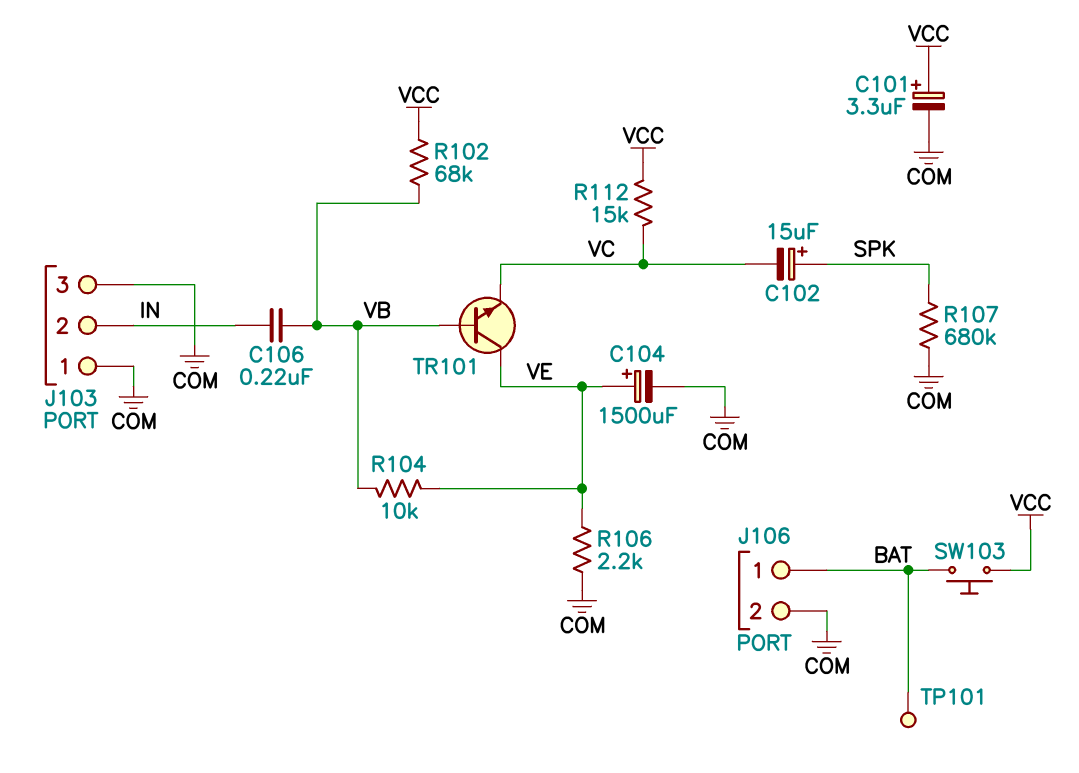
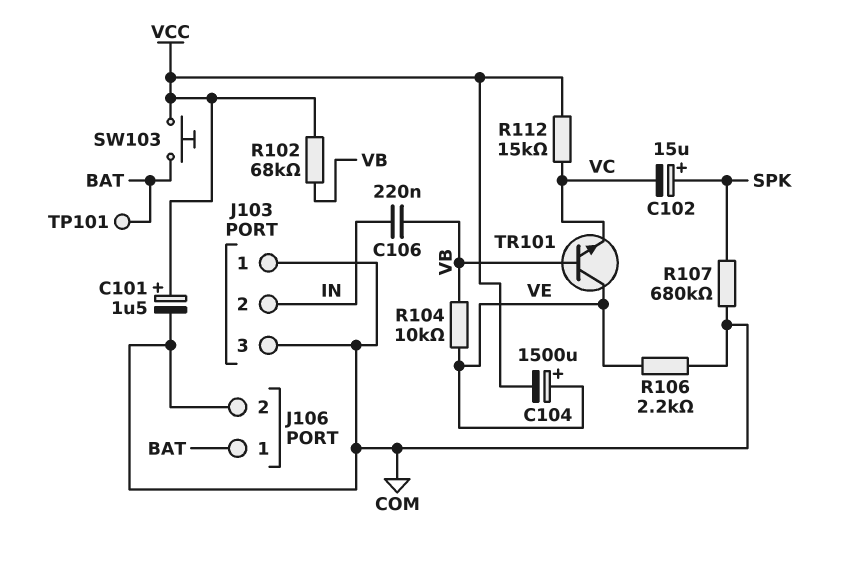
C101: 3.3uF (plus VCC, minus COM) -> 1.5uF (plus VCC, minus COM)
C104: 1500uF (plus VE, minus COM) -> 1500uF (plus VE, minus VCC)

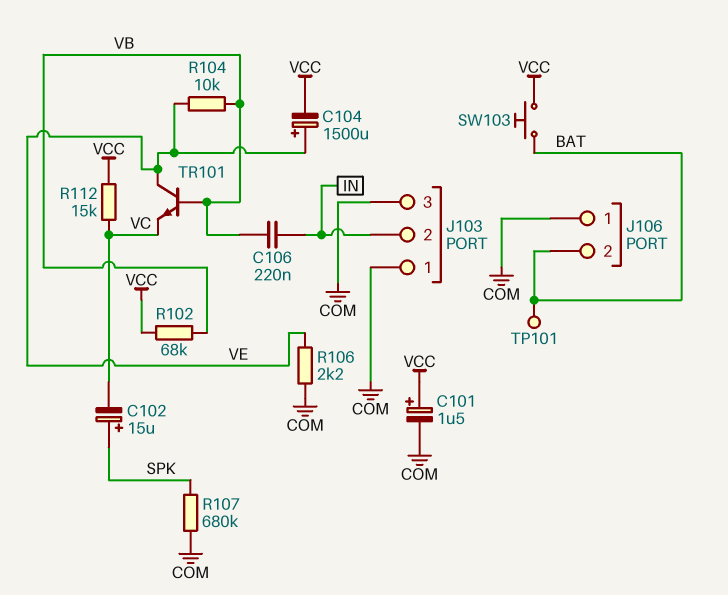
J106 pin 1: BAT -> COM
J106 pin 2: COM -> BAT

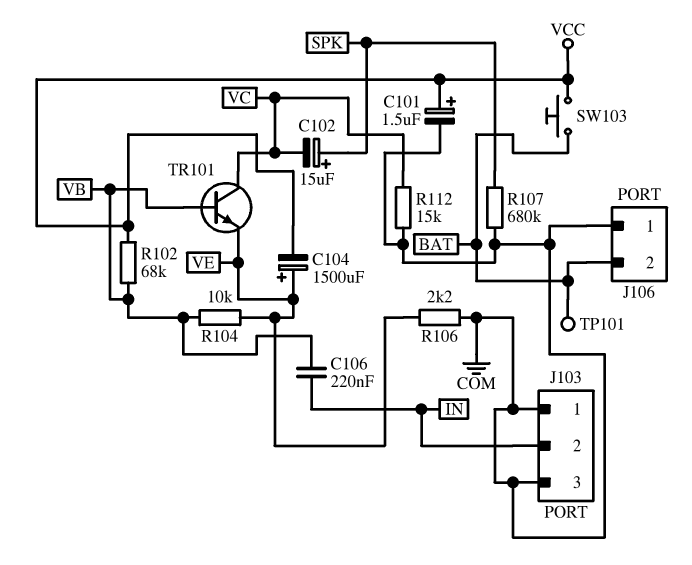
R112: 15k (VC, VCC) -> 15k (COM, VC)
TR101: NPN (B VB, C VE, E VC) -> NPN (B VB, C VC, E VE)

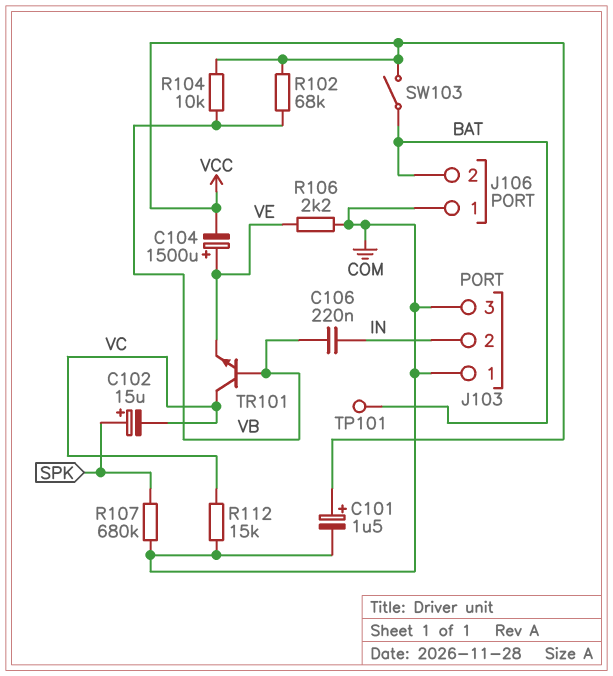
R104: 10k (VB, VE) -> 10k (VB, VCC)
SW103: button (BAT, VCC) -> switch (BAT, VCC)

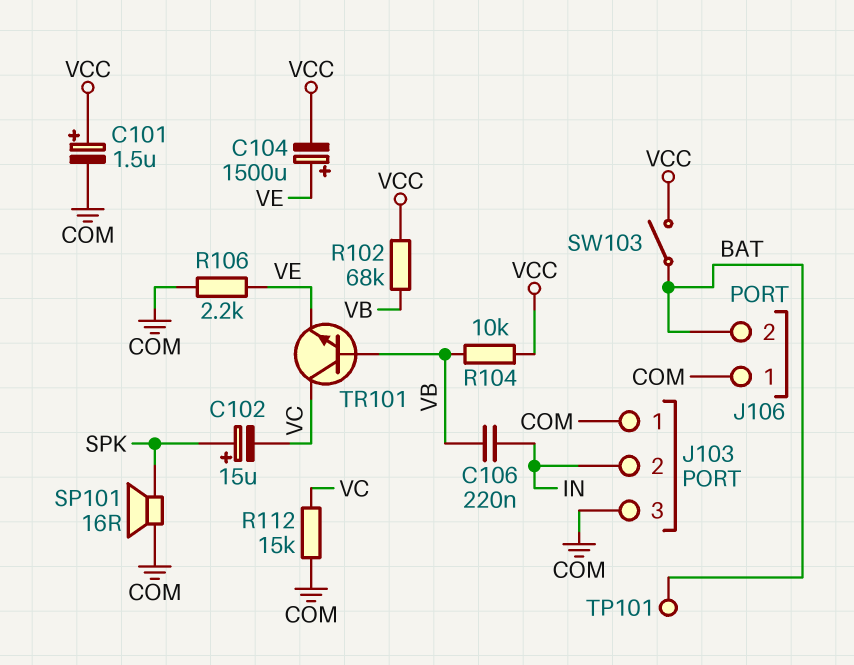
R107: 680k (COM, SPK) -> none
SP101: none -> speaker 16R (COM, SPK)

